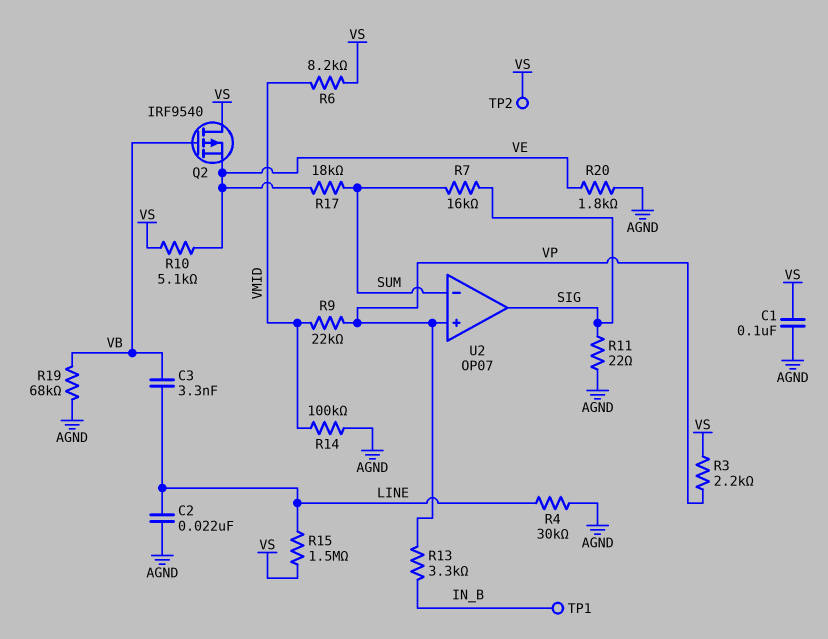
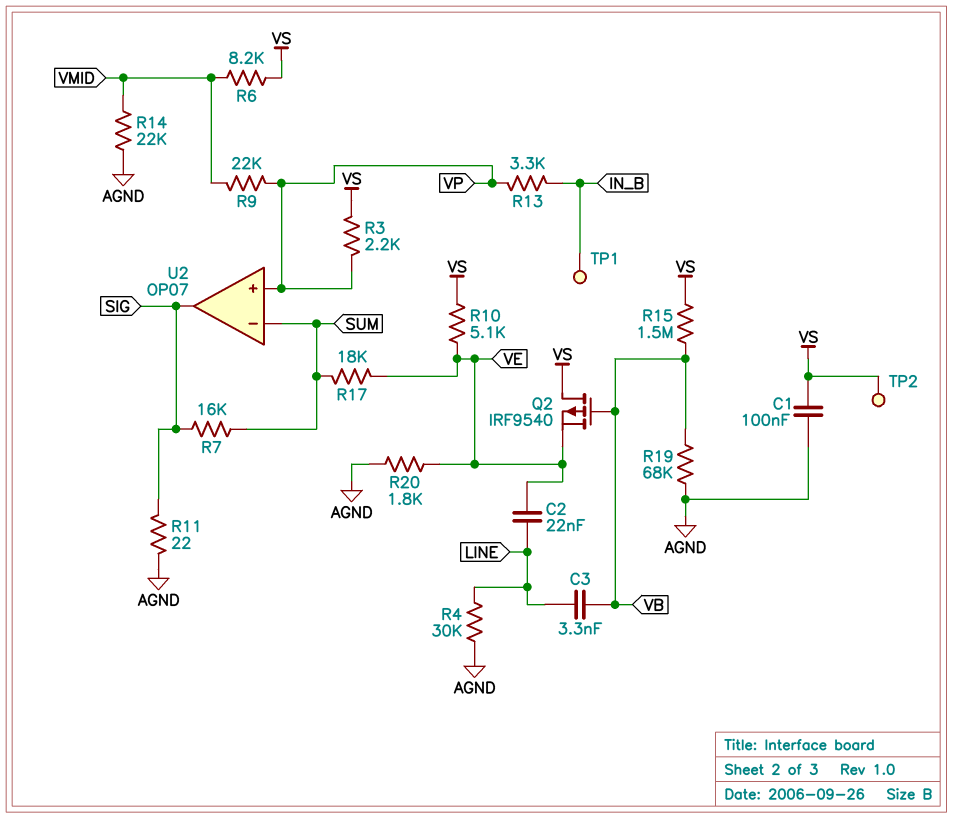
C2: 22nF (AGND, LINE) -> 22nF (LINE, VE)
R14: 100k (AGND, VMID) -> 22k (AGND, VMID)
R15: 1.5M (LINE, VS) -> 1.5M (VB, VS)

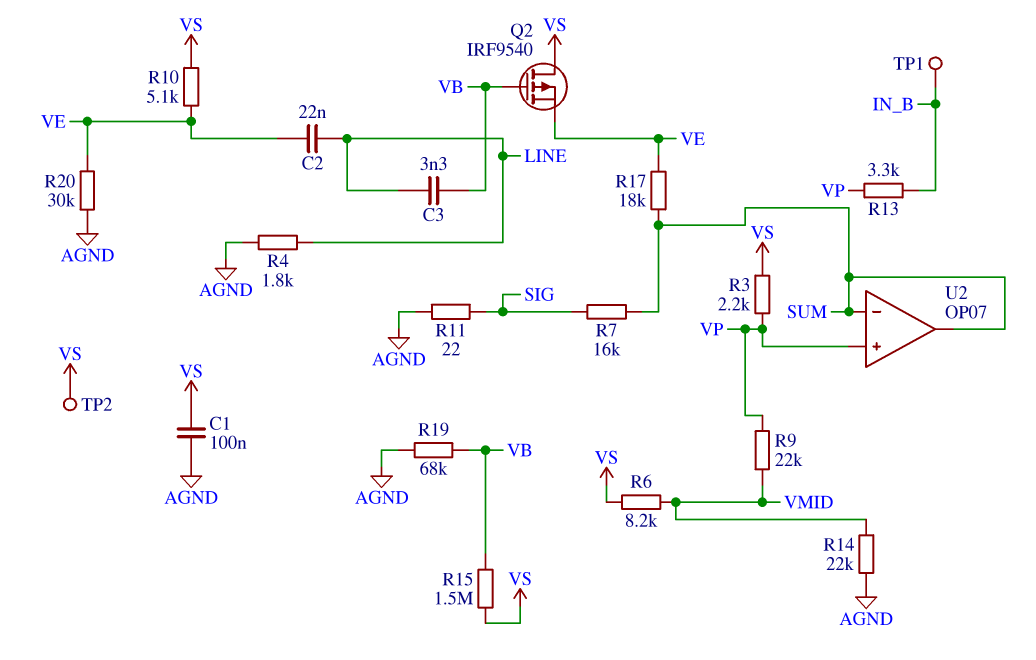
R4: 30k (AGND, LINE) -> 1.8k (AGND, LINE)
R20: 1.8k (AGND, VE) -> 30k (AGND, VE)
U2 pin out: SIG -> SUM

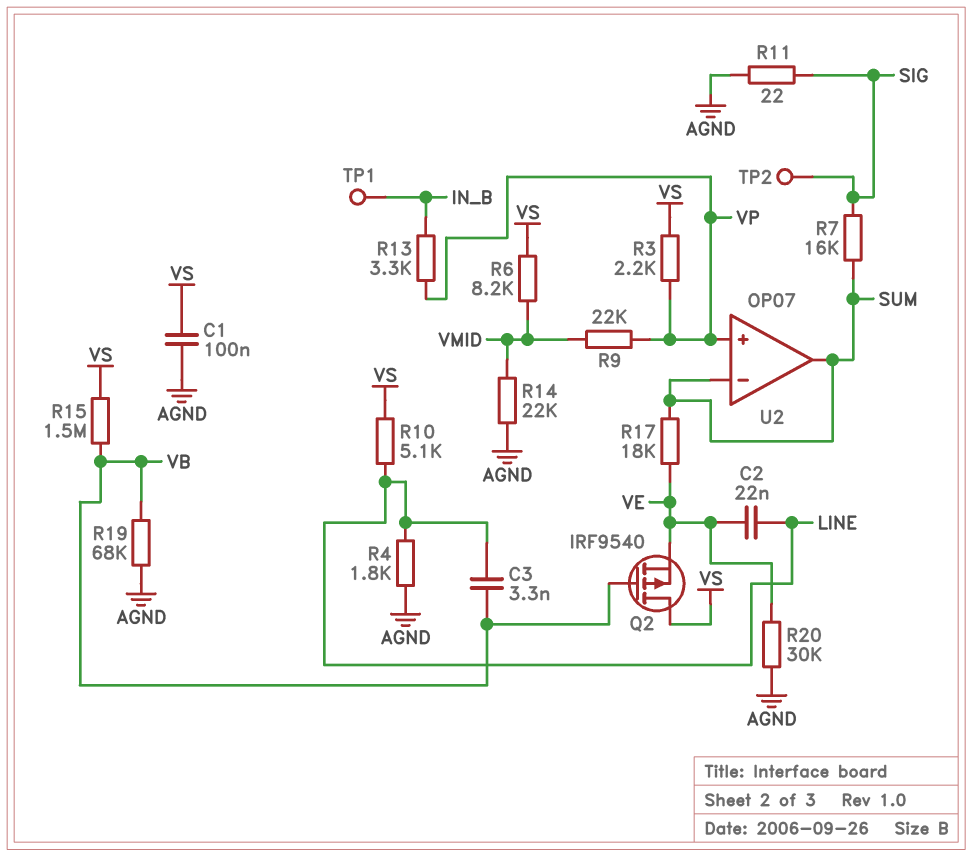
R10: 5.1k (VE, VS) -> 5.1k (LINE, VS)
TP2: test point (VS) -> test point (SIG)

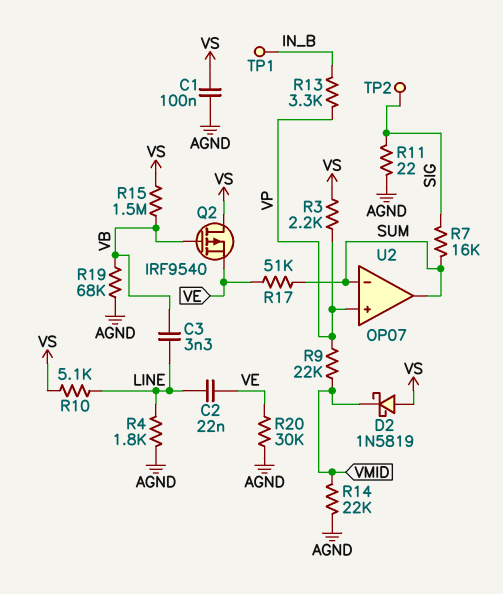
D2: none -> schottky 1N5819 (A VS, K VMID)
R6: 8.2k (VMID, VS) -> none
R17: 18k (SUM, VE) -> 51k (SUM, VE)

